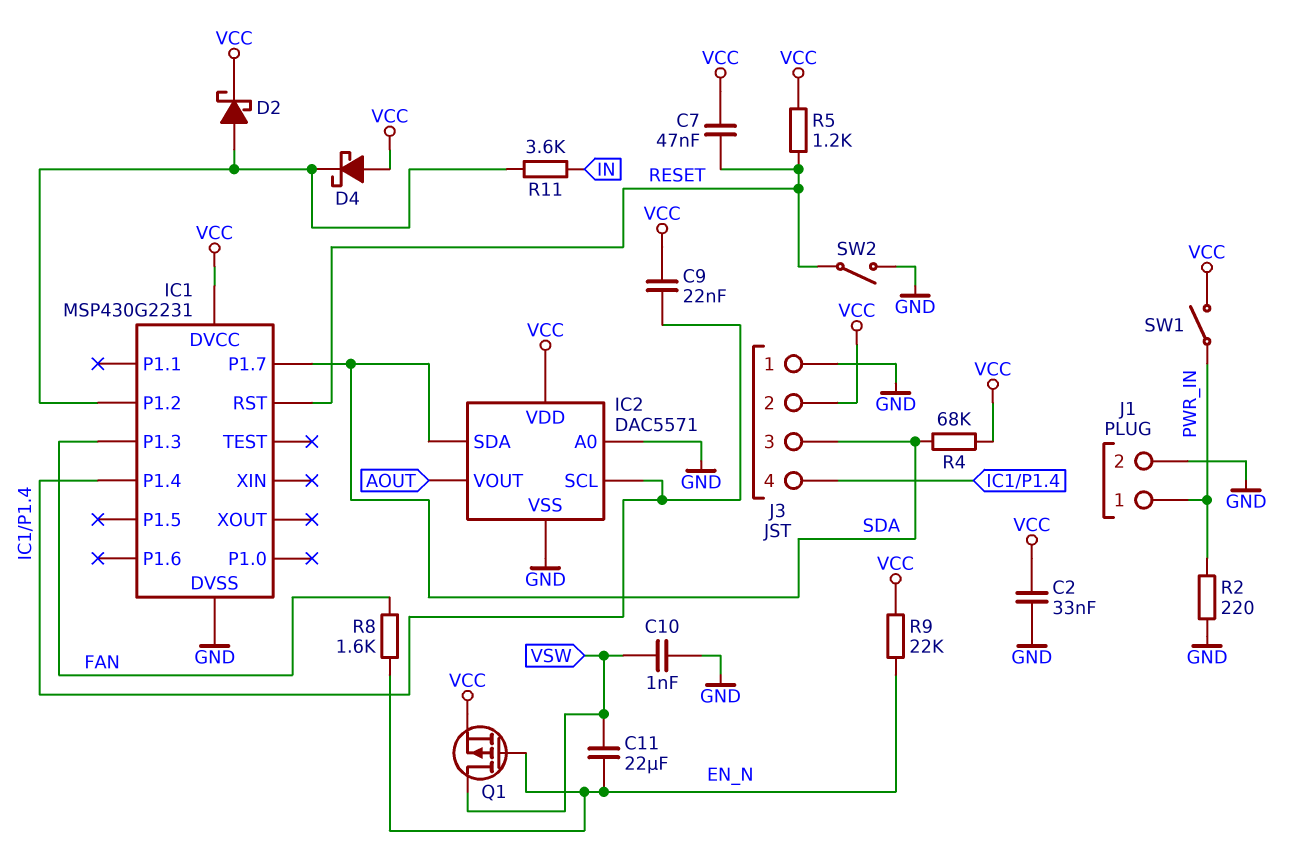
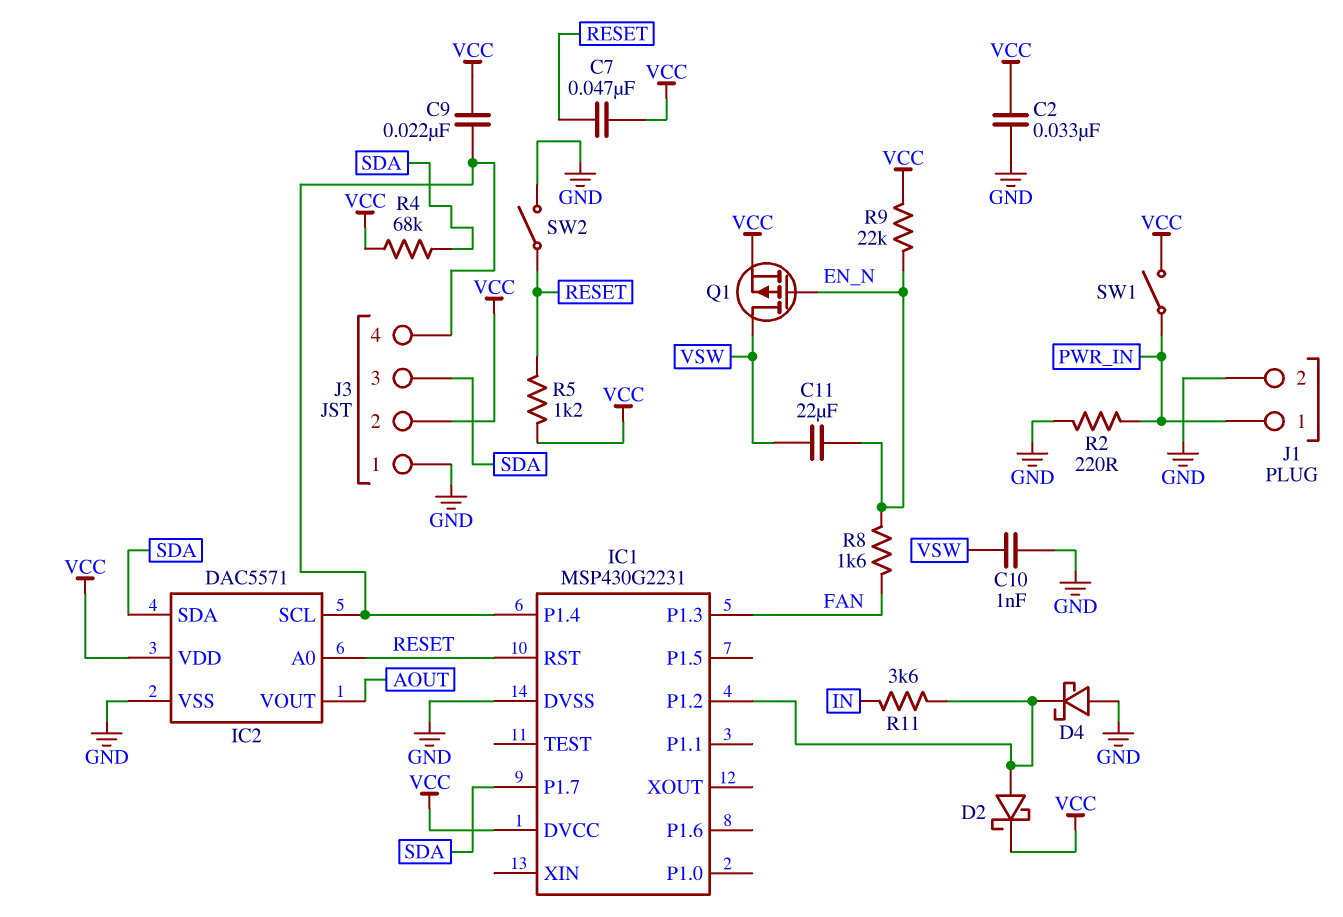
D4: schottky (A VCC, K IC1/P1.2) -> schottky (A GND, K IC1/P1.2)
IC2 pin A0: GND -> RESET

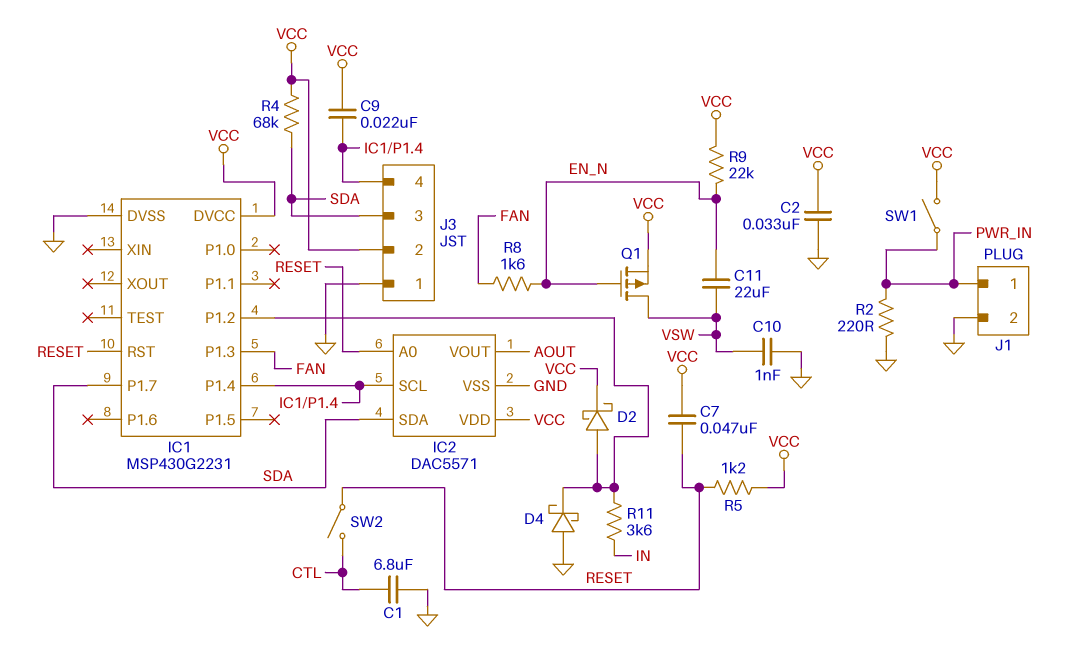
C1: none -> 6.8uF (CTL, GND)
SW2: switch (GND, RESET) -> switch (CTL, RESET)

